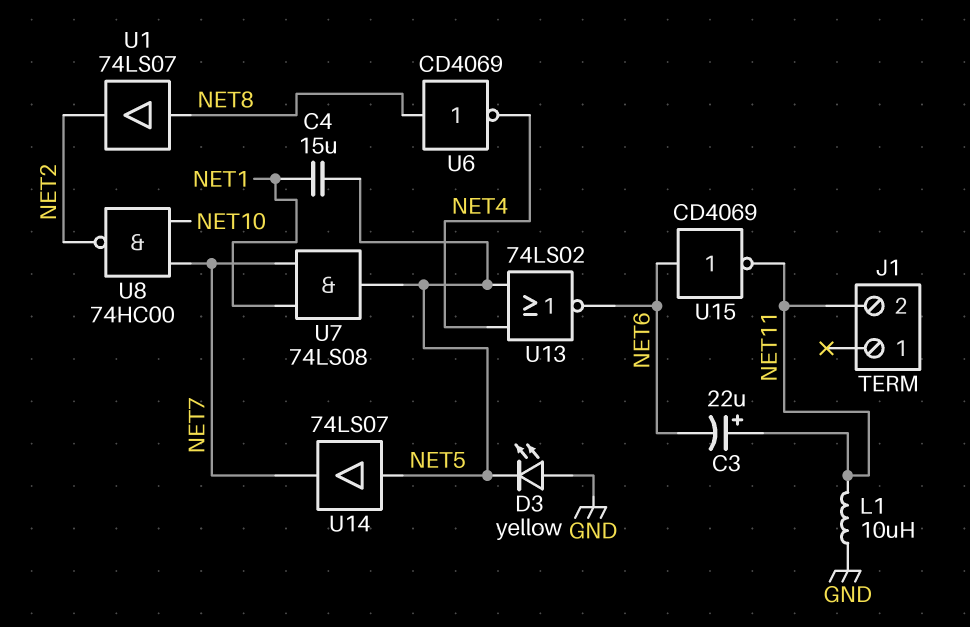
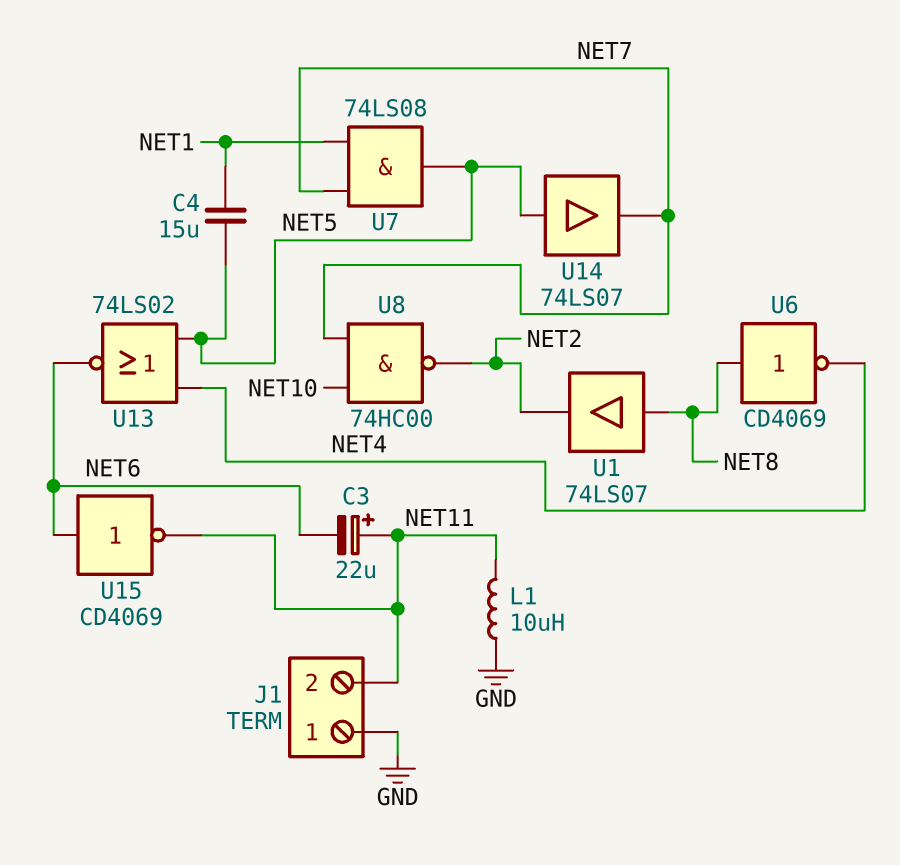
D3: LED yellow (A GND, K NET5) -> none
J1 pin 1: none -> GND

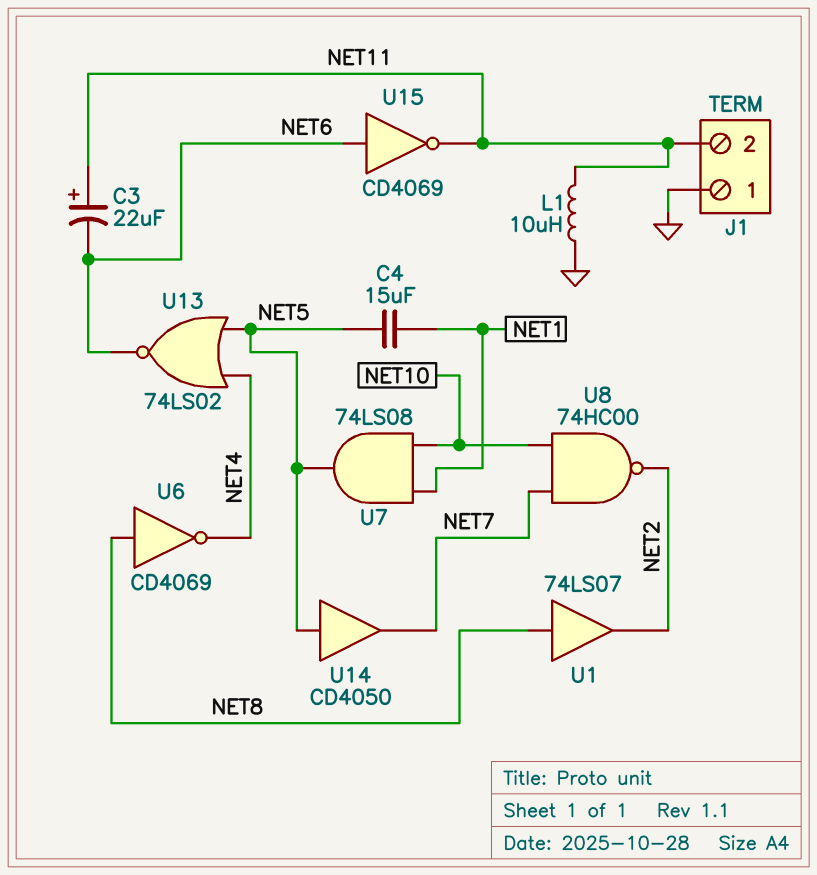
U7: AND 74LS08 (in NET1, in NET7, out NET5) -> AND 74LS08 (in NET1, in NET10, out NET5)
U14: buffer 74LS07 (in NET5, out NET7) -> buffer CD4050 (in NET5, out NET7)

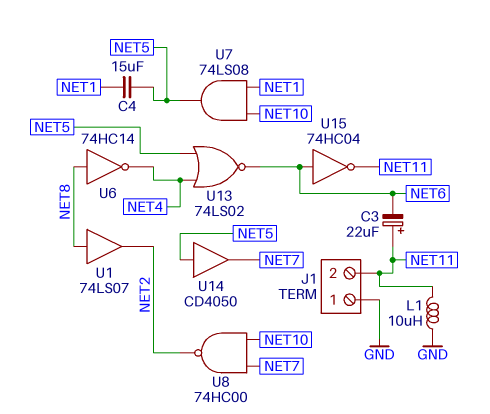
U6: NOT CD4069 (in NET8, out NET4) -> NOT 74HC14 (in NET8, out NET4)
U15: NOT CD4069 (in NET6, out NET11) -> NOT 74HC04 (in NET6, out NET11)

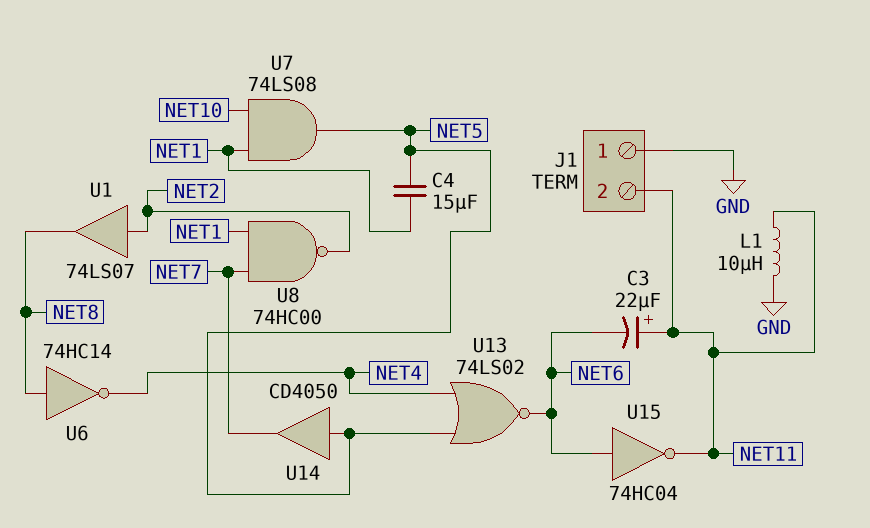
U1: buffer 74LS07 (in NET8, out NET2) -> buffer 74LS07 (in NET2, out NET8)
U8: NAND 74HC00 (in NET7, in NET10, out NET2) -> NAND 74HC00 (in NET1, in NET7, out NET2)

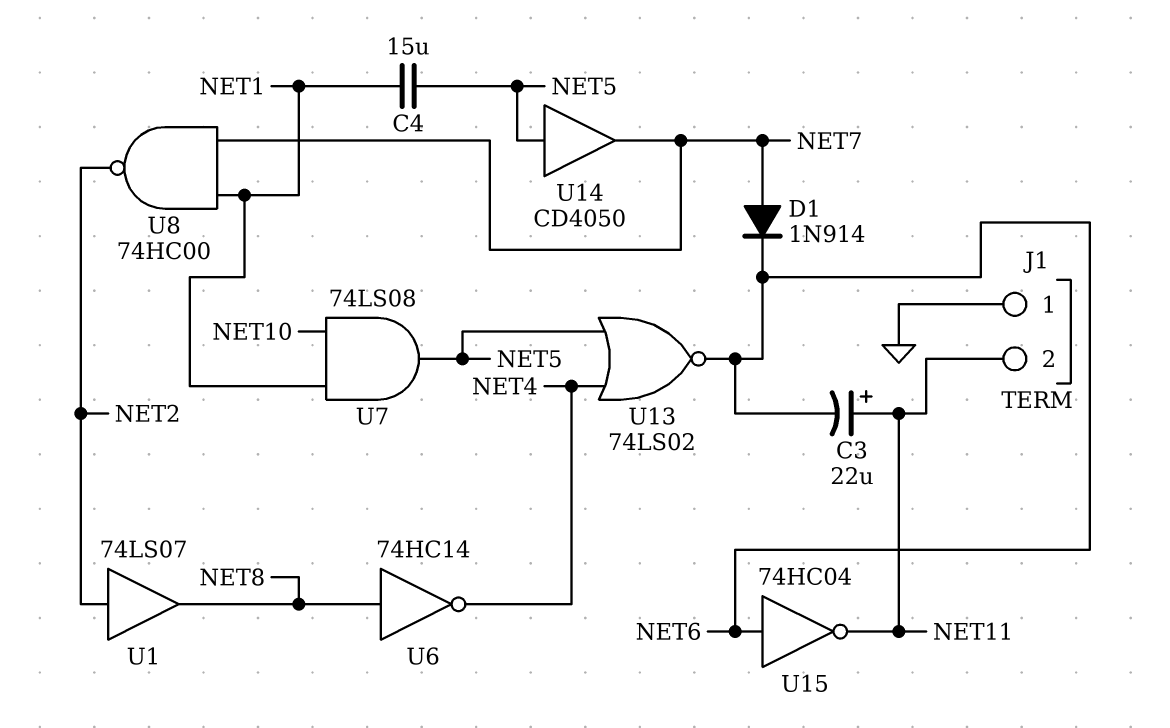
D1: none -> diode 1N914 (A NET7, K NET6)
L1: 10uH (GND, NET11) -> none

